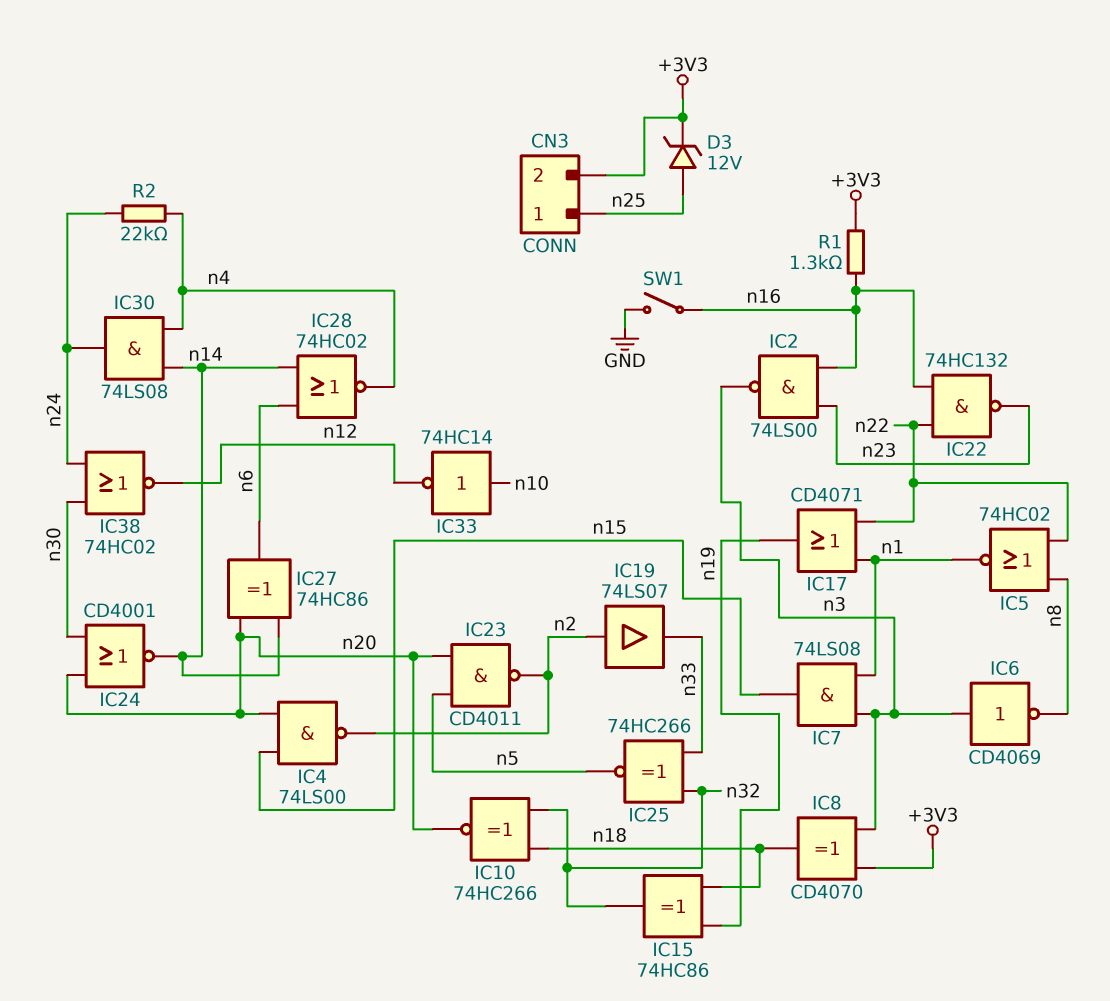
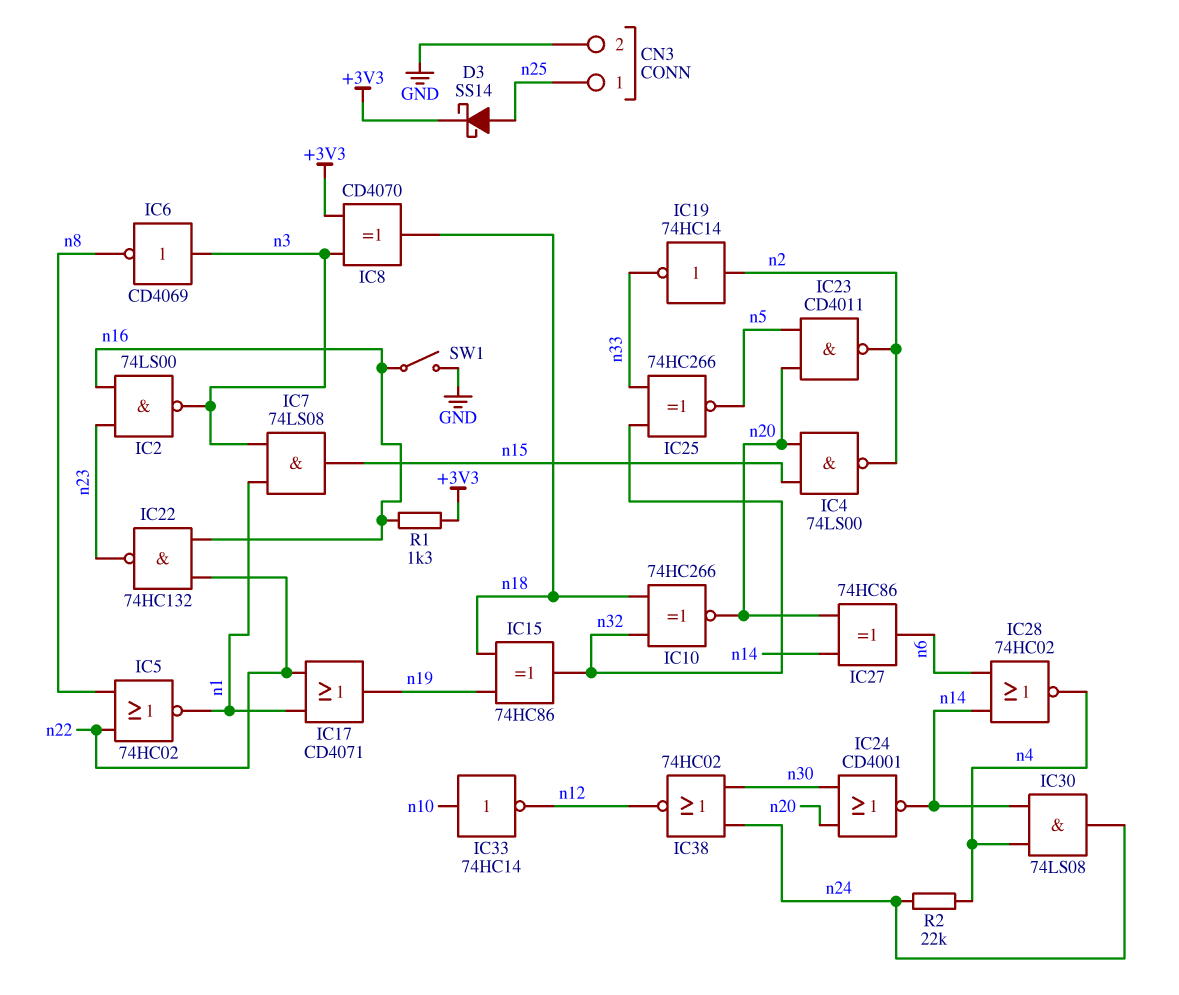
CN3 pin 2: +3V3 -> GND
D3: zener 12V (A n25, K +3V3) -> schottky SS14 (A n25, K +3V3)
IC19: buffer 74LS07 (in n2, out n33) -> NOT 74HC14 (in n2, out n33)

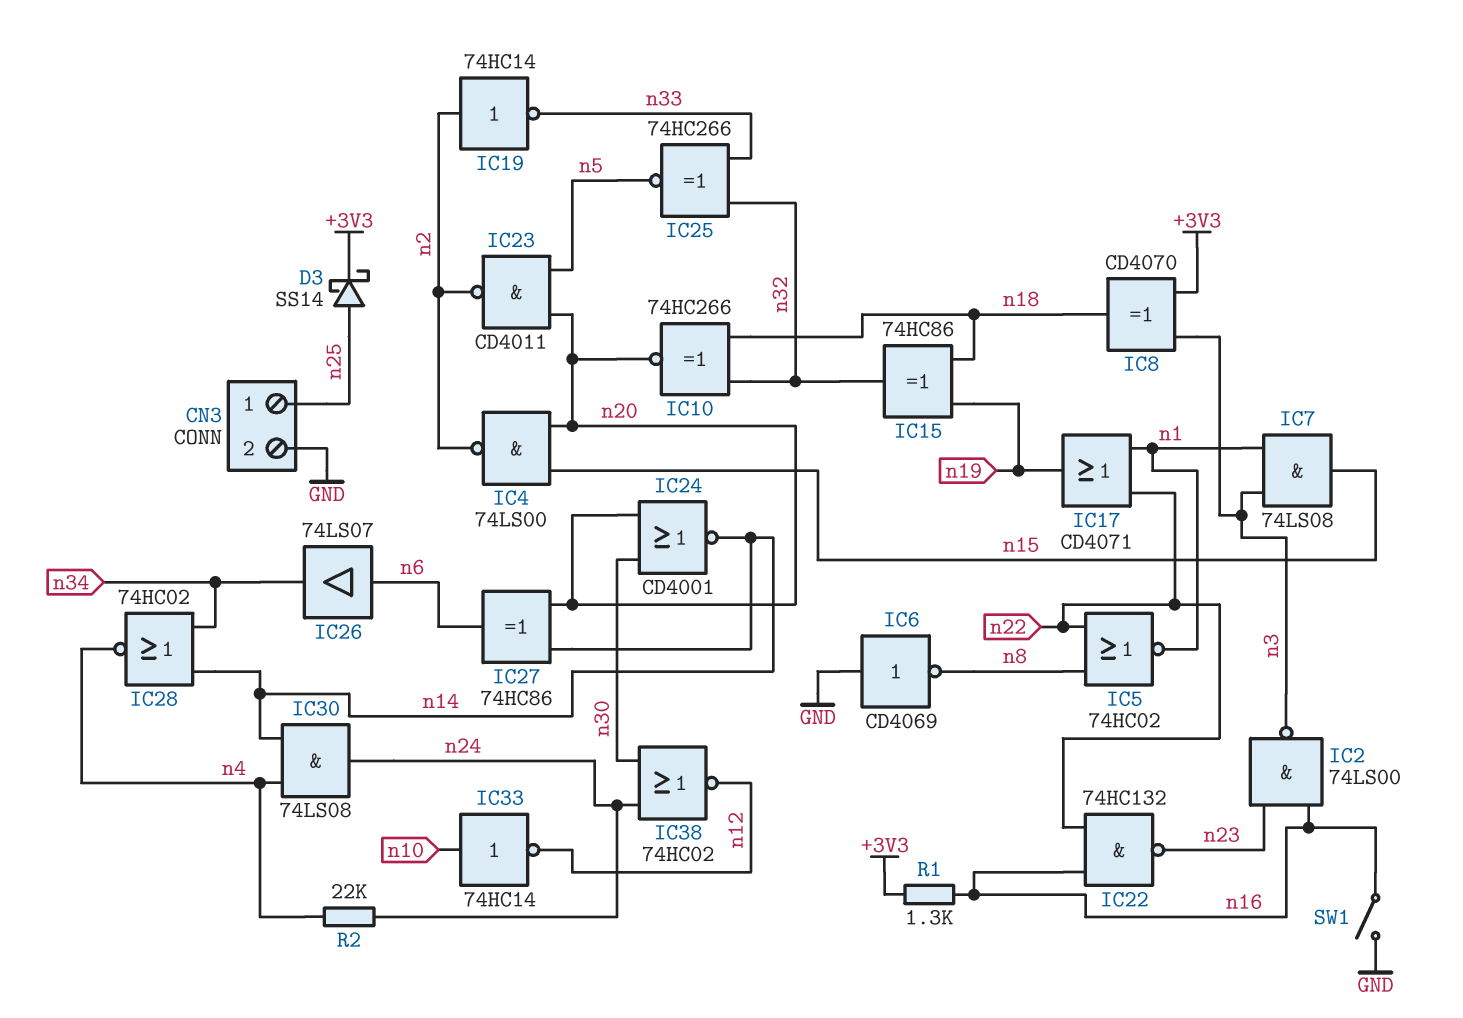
IC6: NOT CD4069 (in n3, out n8) -> NOT CD4069 (in GND, out n8)
IC26: none -> buffer 74LS07 (in n6, out n34)
IC28: NOR 74HC02 (in n6, in n14, out n4) -> NOR 74HC02 (in n14, in n34, out n4)

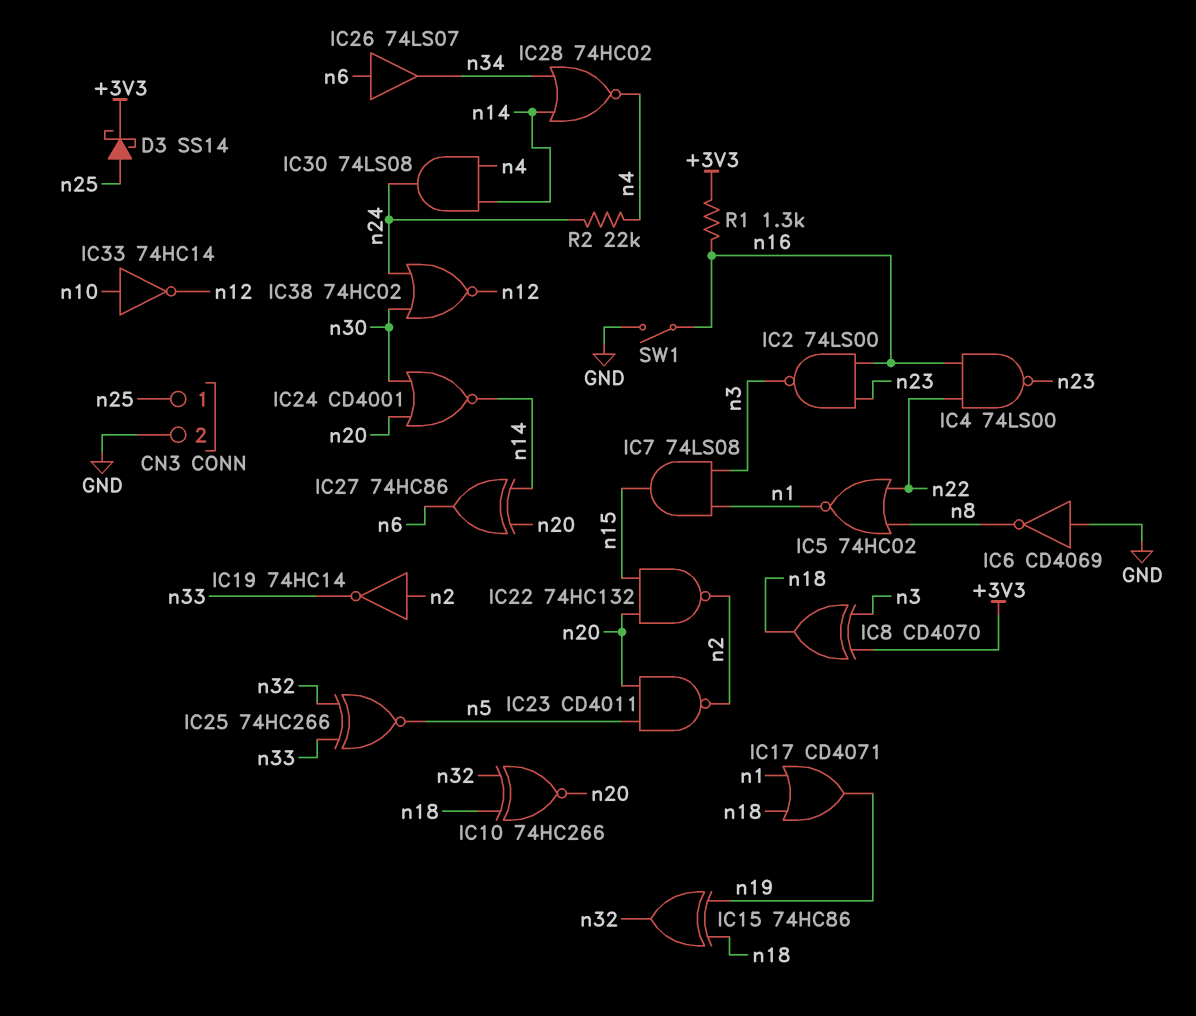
IC4: NAND 74LS00 (in n15, in n20, out n2) -> NAND 74LS00 (in n16, in n22, out n23)
IC17: OR CD4071 (in n1, in n22, out n19) -> OR CD4071 (in n1, in n18, out n19)
IC22: NAND 74HC132 (in n16, in n22, out n23) -> NAND 74HC132 (in n15, in n20, out n2)

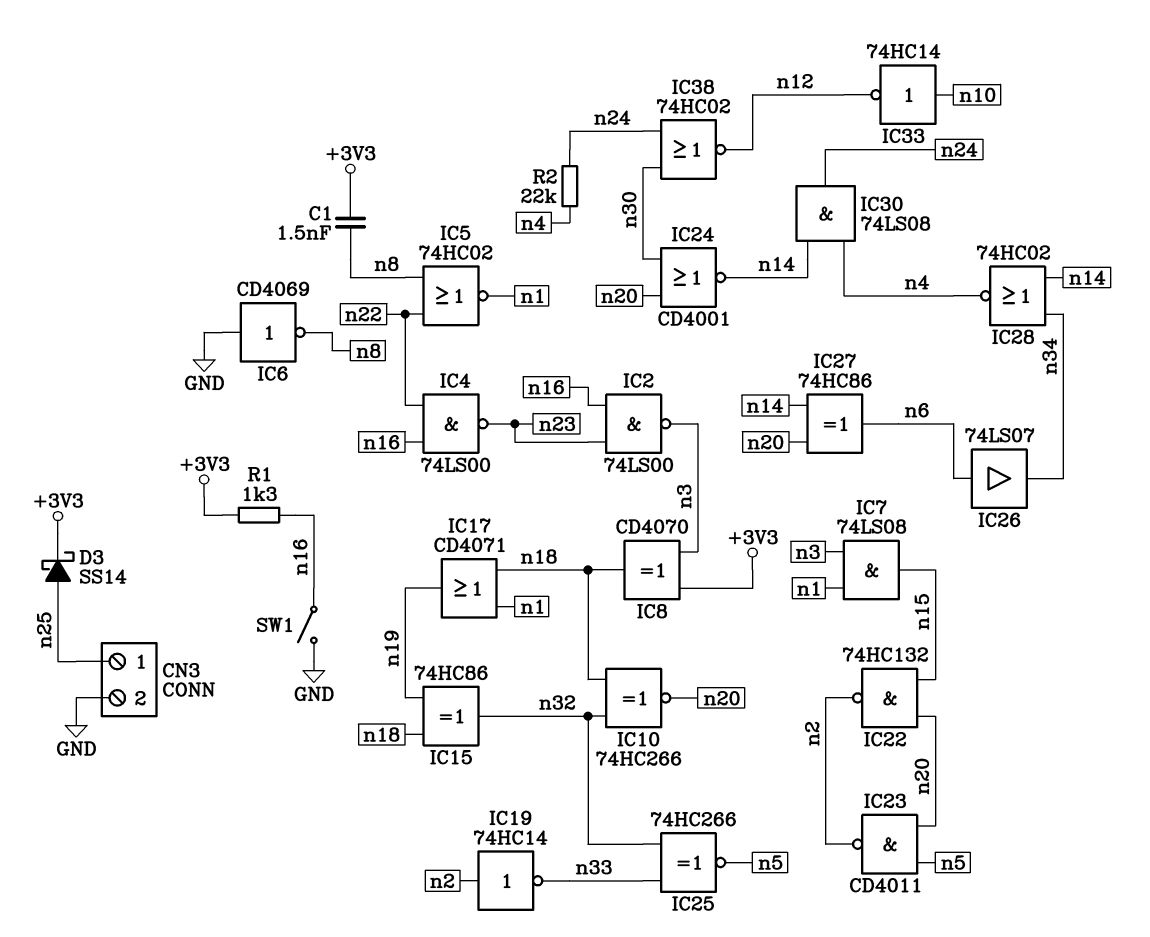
C1: none -> 1.5nF (+3V3, n8)

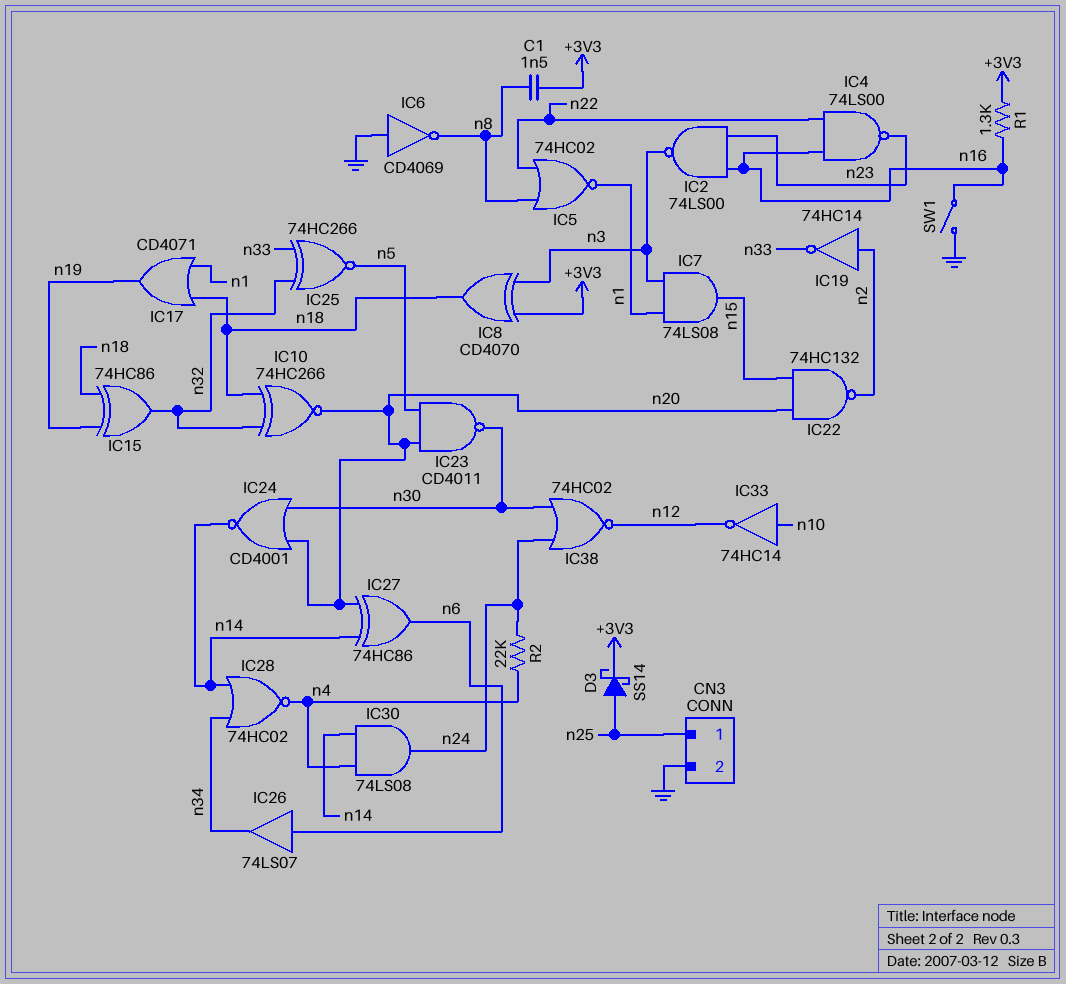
IC23: NAND CD4011 (in n5, in n20, out n2) -> NAND CD4011 (in n5, in n20, out n30)

